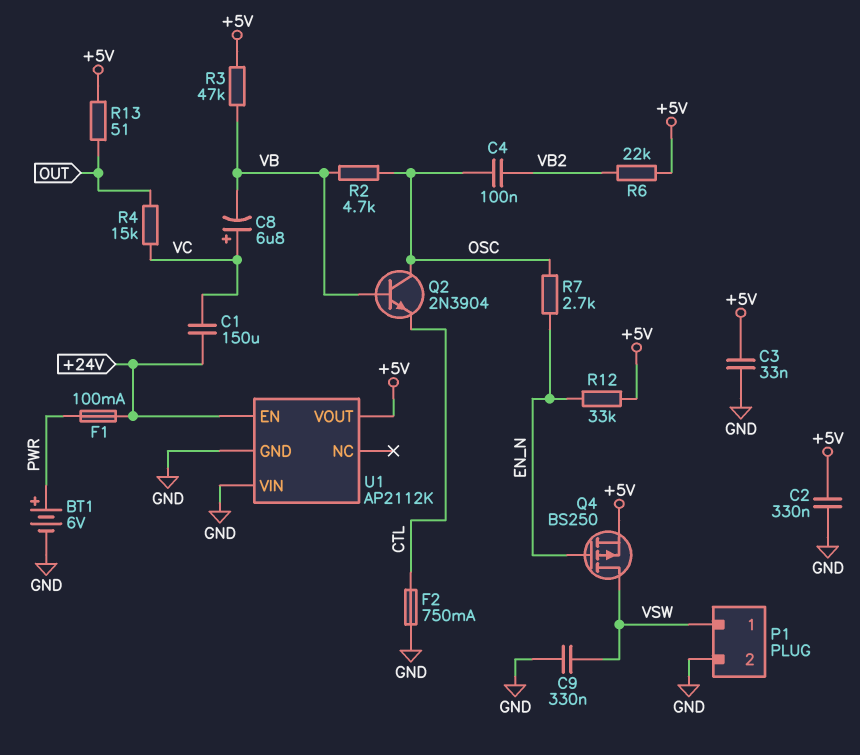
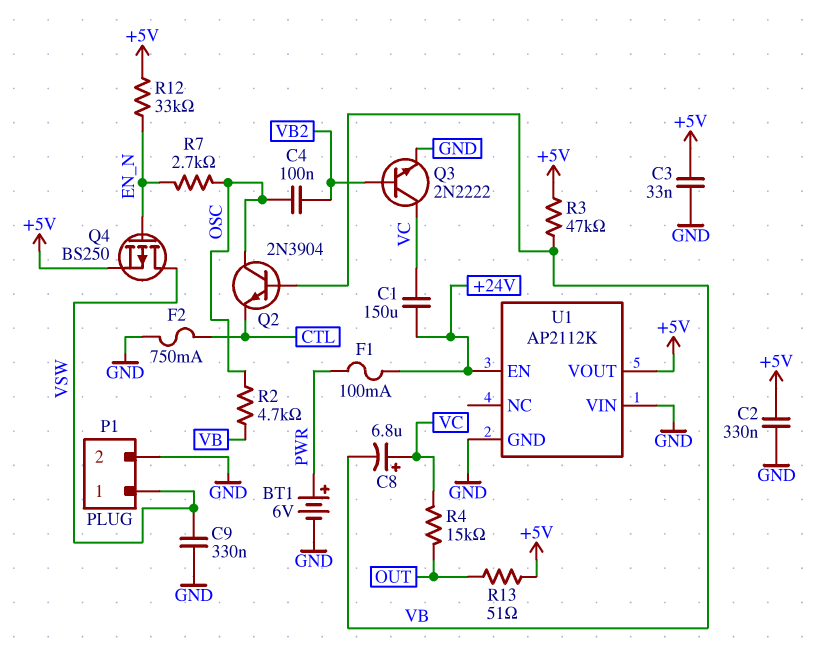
Q3: none -> NPN 2N2222 (B VB2, C VC, E GND)
R6: 22k (+5V, VB2) -> none

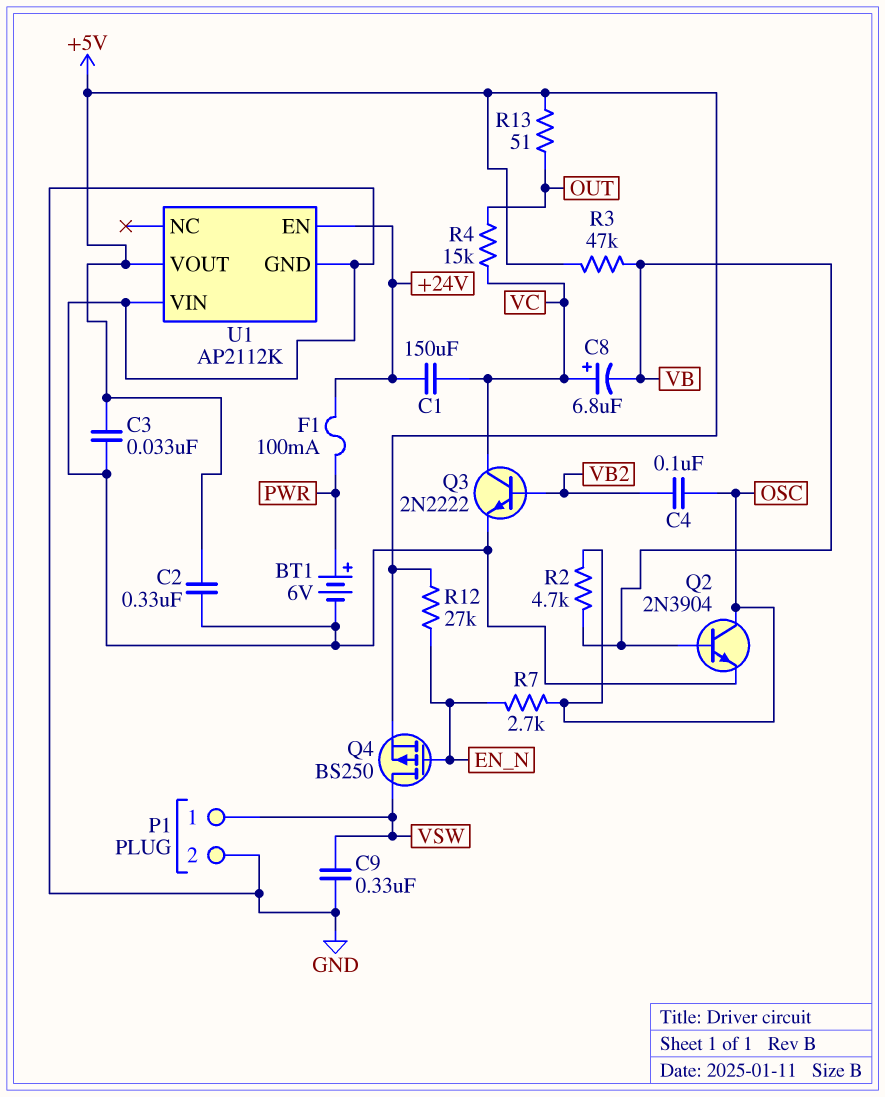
F2: 750mA (CTL, GND) -> none
Q2: NPN 2N3904 (B VB, C OSC, E CTL) -> NPN 2N3904 (B VB, C OSC, E GND)
R12: 33k (+5V, EN_N) -> 27k (+5V, EN_N)

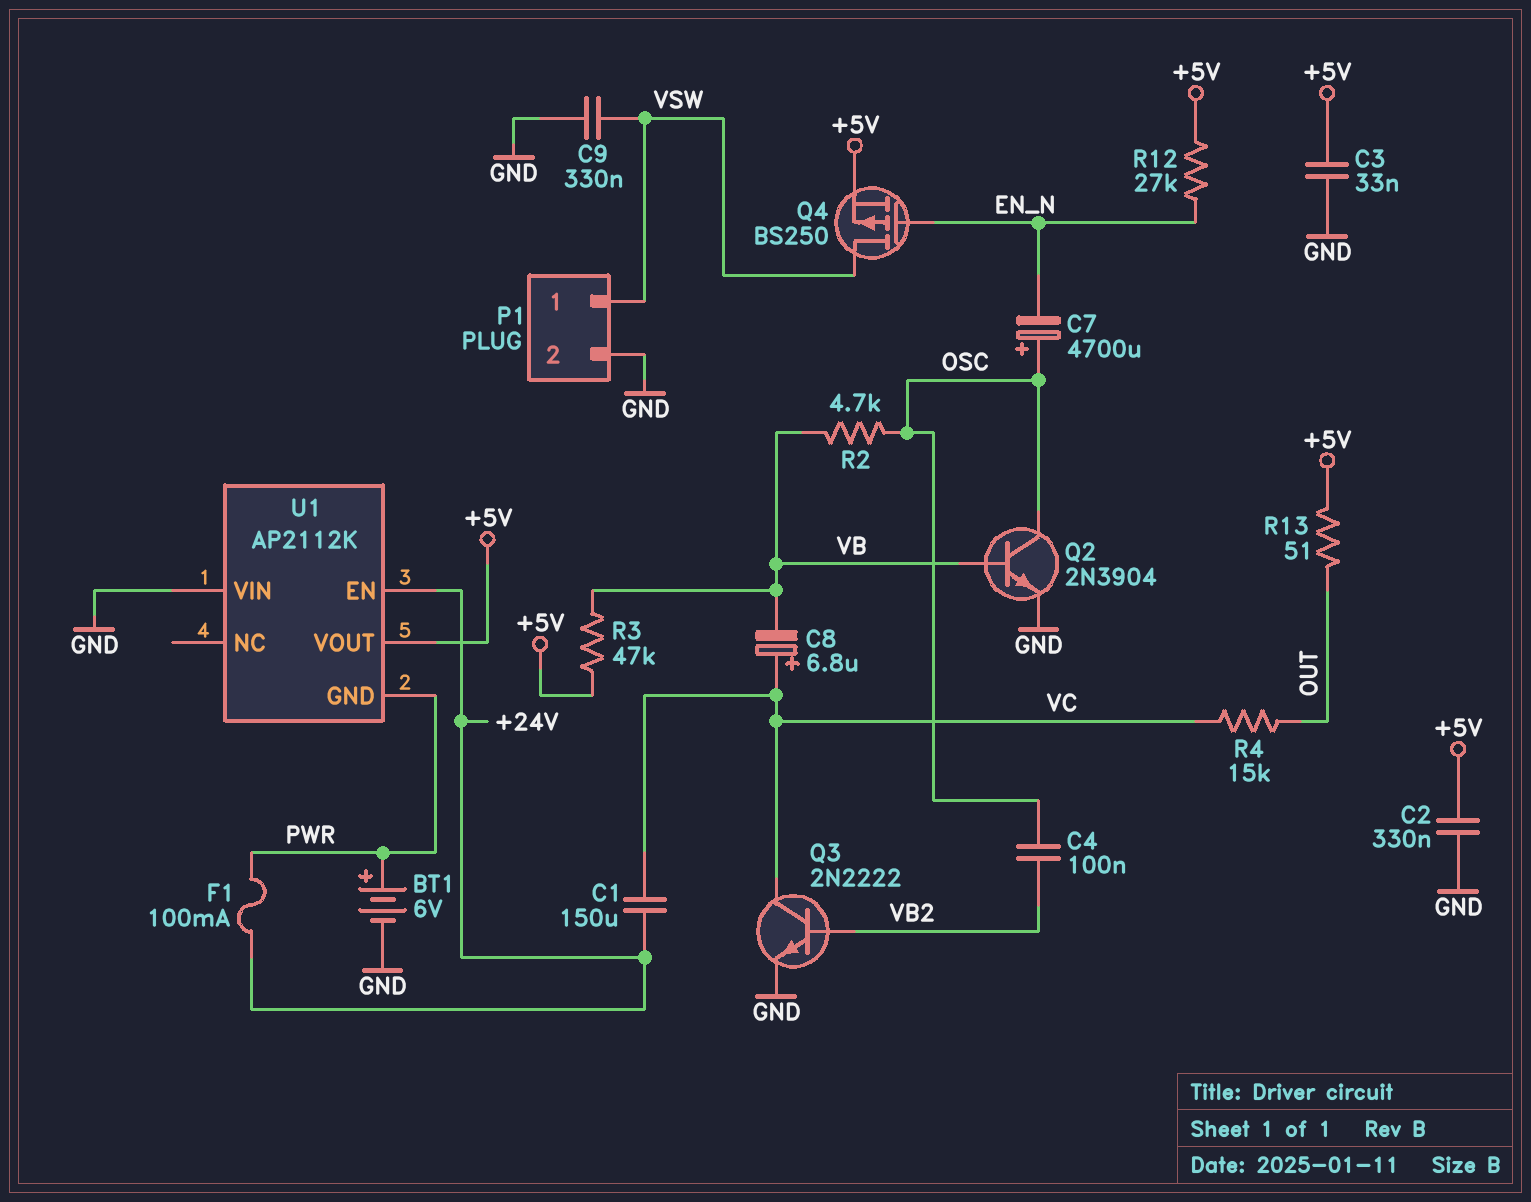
C7: none -> 4700uF (plus OSC, minus EN_N)
R7: 2.7k (EN_N, OSC) -> none
U1 pin GND: GND -> PWR

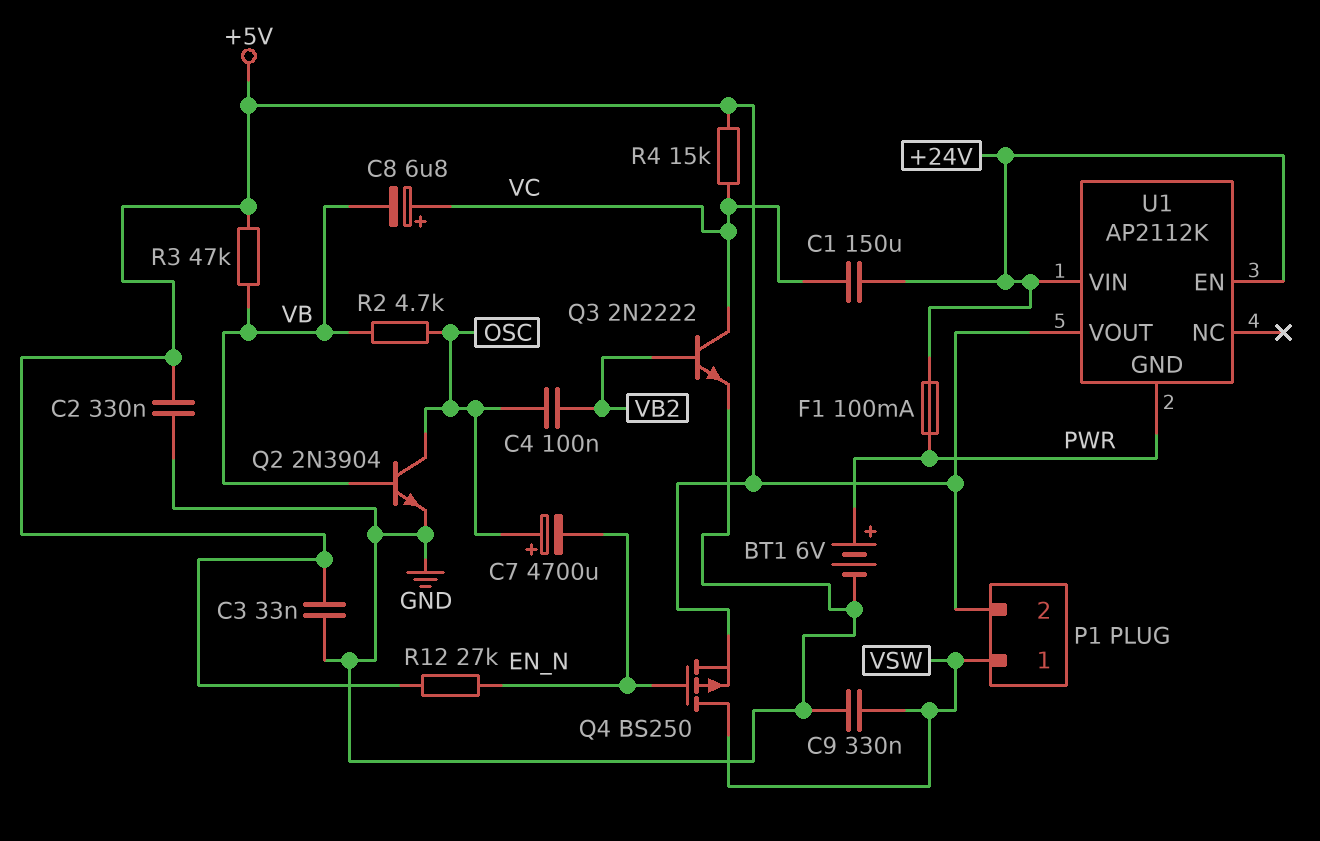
P1 pin 2: GND -> +5V
R4: 15k (OUT, VC) -> 15k (+5V, VC)
R13: 51 (+5V, OUT) -> none
U1 pin VIN: GND -> +24V

